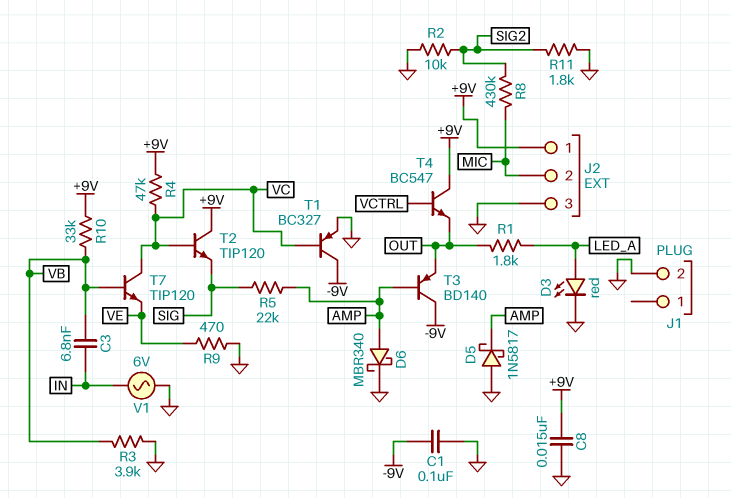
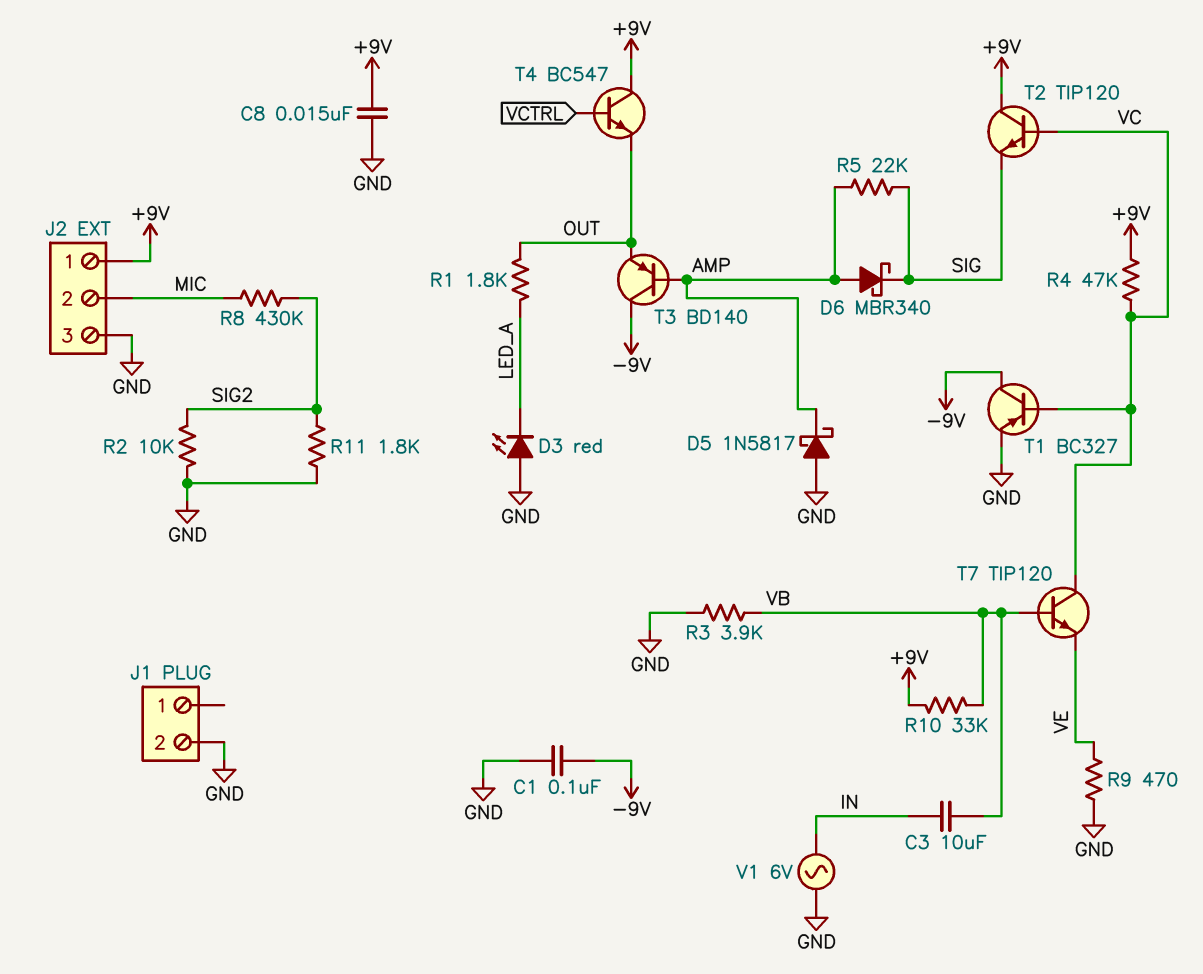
C3: 6.8nF (IN, VB) -> 10uF (IN, VB)
D3: LED red (A LED_A, K GND) -> LED red (A GND, K LED_A)
D6: schottky MBR340 (A AMP, K GND) -> schottky MBR340 (A AMP, K SIG)

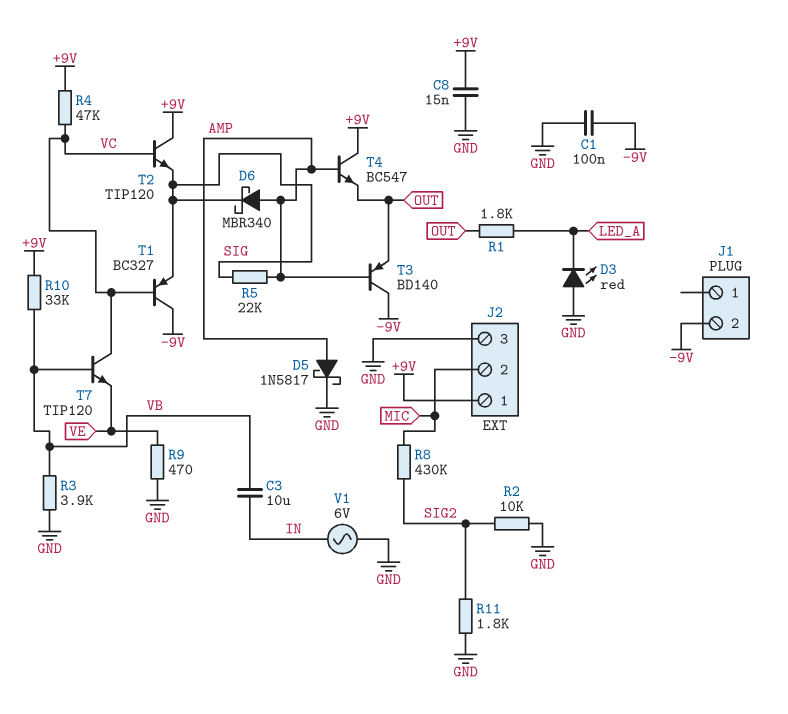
D5: schottky 1N5817 (A GND, K AMP) -> schottky 1N5817 (A AMP, K GND)
J1 pin 2: GND -> -9V
T1: PNP BC327 (B VC, C -9V, E GND) -> PNP BC327 (B VC, C -9V, E SIG)
T4: NPN BC547 (B VCTRL, C +9V, E OUT) -> NPN BC547 (B AMP, C +9V, E OUT)

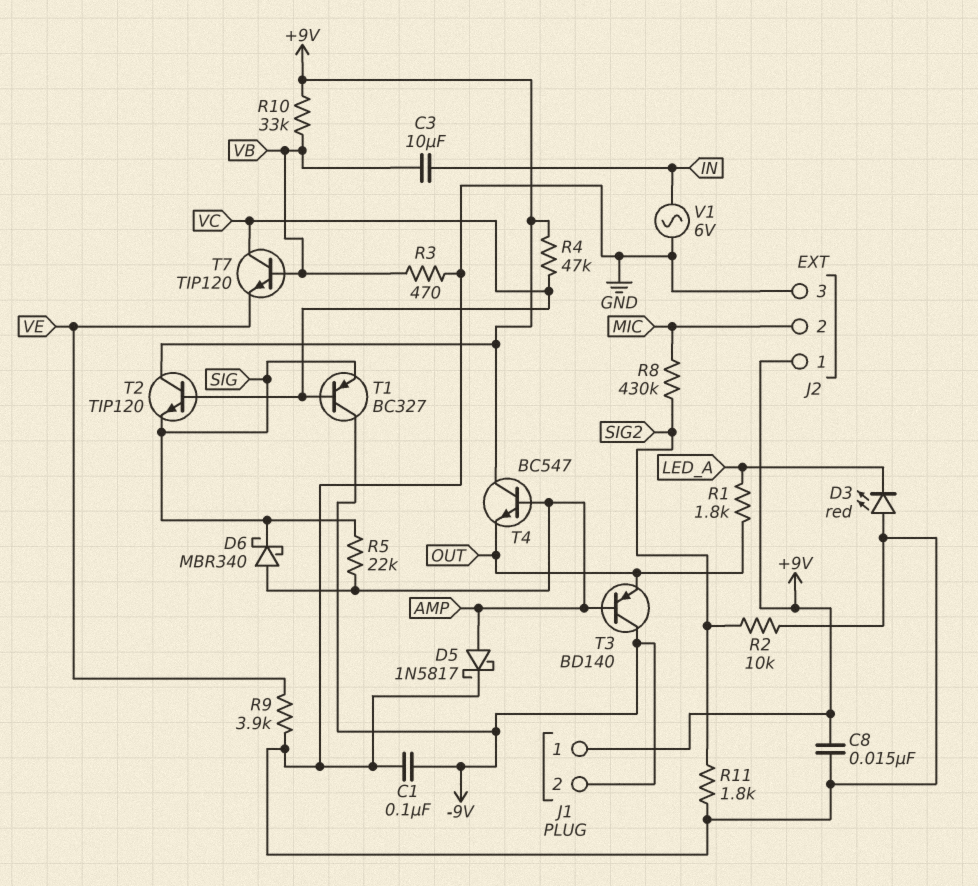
J1 pin 1: none -> +9V
R3: 3.9k (GND, VB) -> 470 (GND, VB)
R9: 470 (GND, VE) -> 3.9k (GND, VE)

